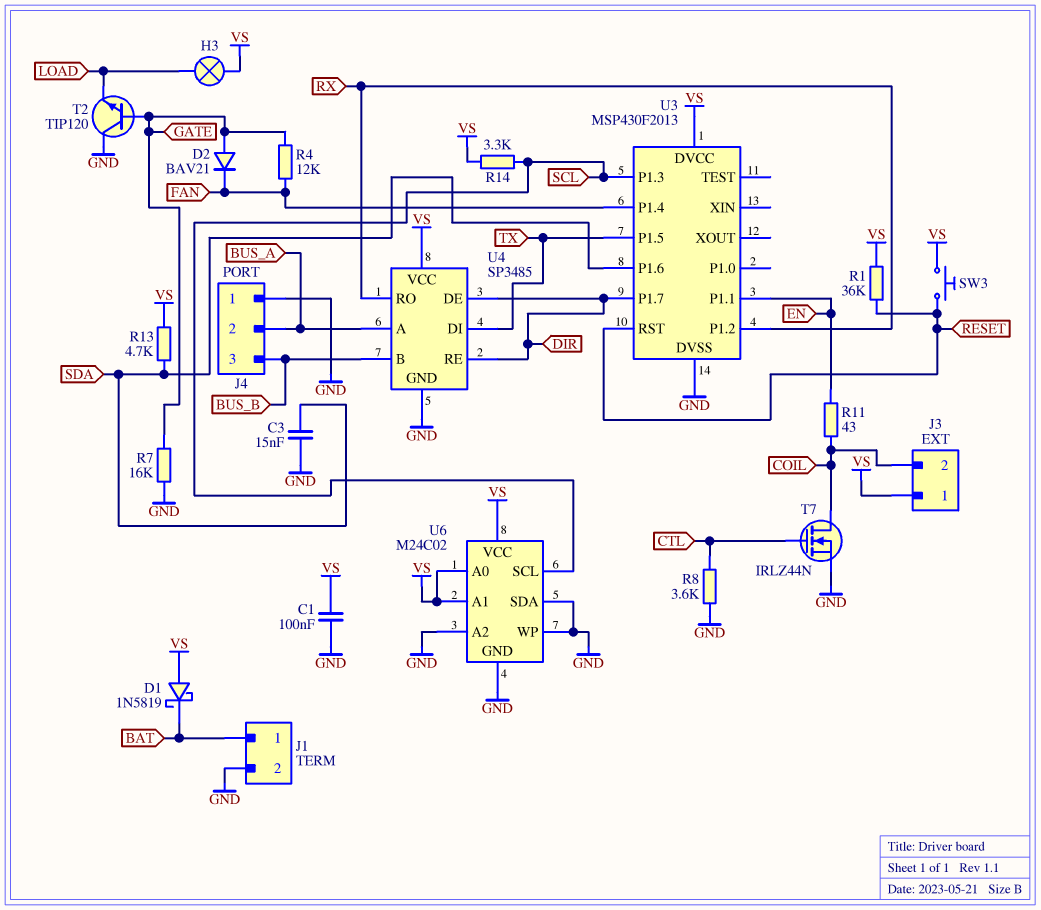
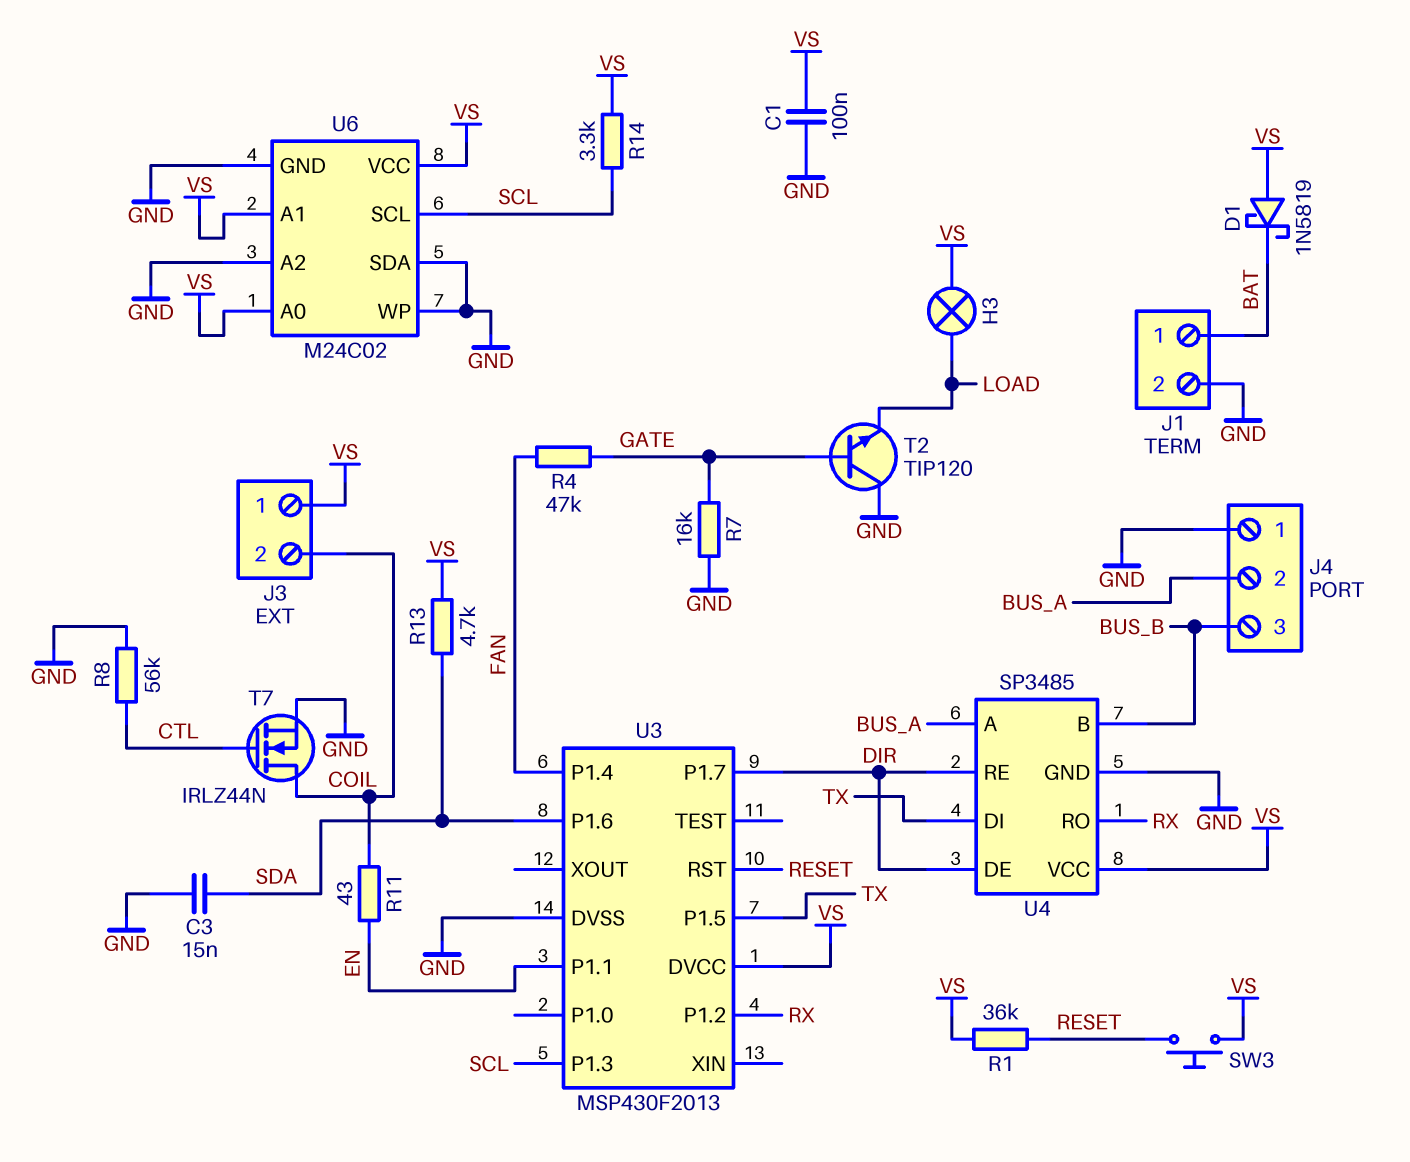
D2: diode BAV21 (A GATE, K FAN) -> none
R4: 12k (FAN, GATE) -> 47k (FAN, GATE)
R8: 3.6k (CTL, GND) -> 56k (CTL, GND)

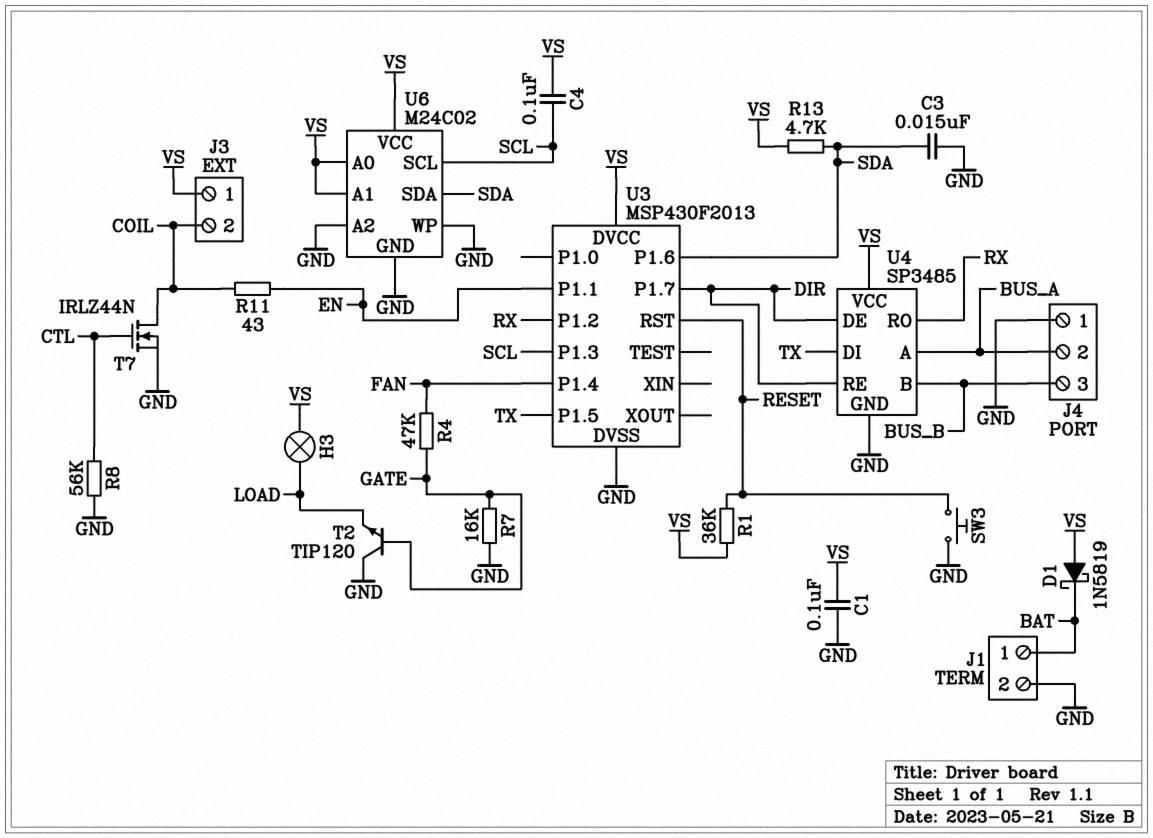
C4: none -> 100nF (SCL, VS)
R14: 3.3k (SCL, VS) -> none
SW3: button (RESET, VS) -> button (GND, RESET)
U6 pin SDA: GND -> SDA

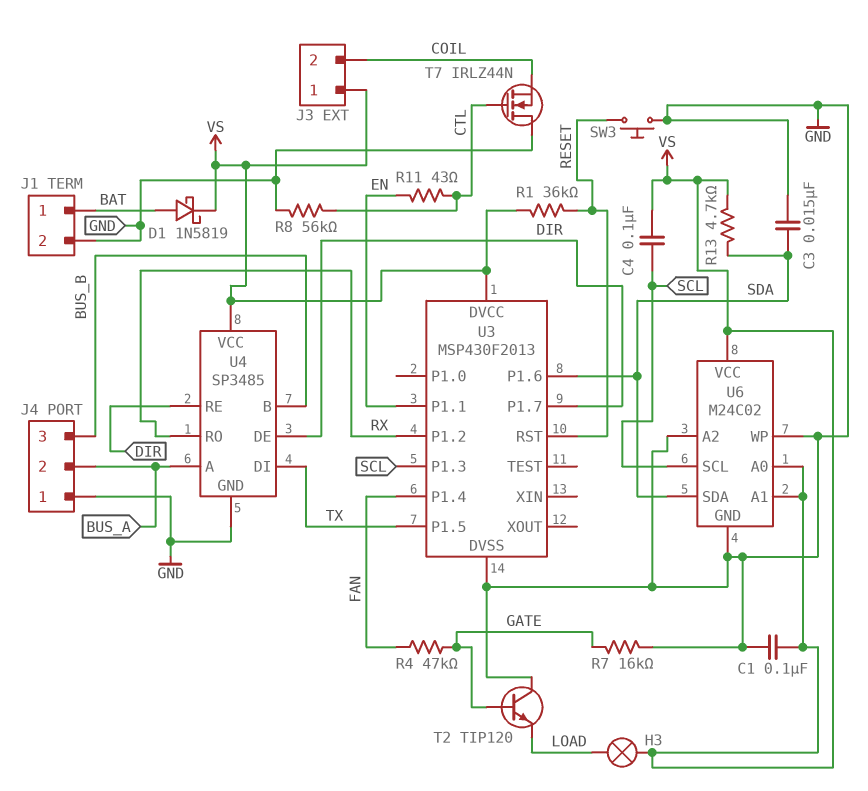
D1: schottky 1N5819 (A VS, K BAT) -> schottky 1N5819 (A BAT, K VS)
R11: 43 (COIL, EN) -> 43 (CTL, EN)
T7: NMOS IRLZ44N (G CTL, D COIL, S GND) -> NMOS IRLZ44N (G CTL, D GND, S COIL)

